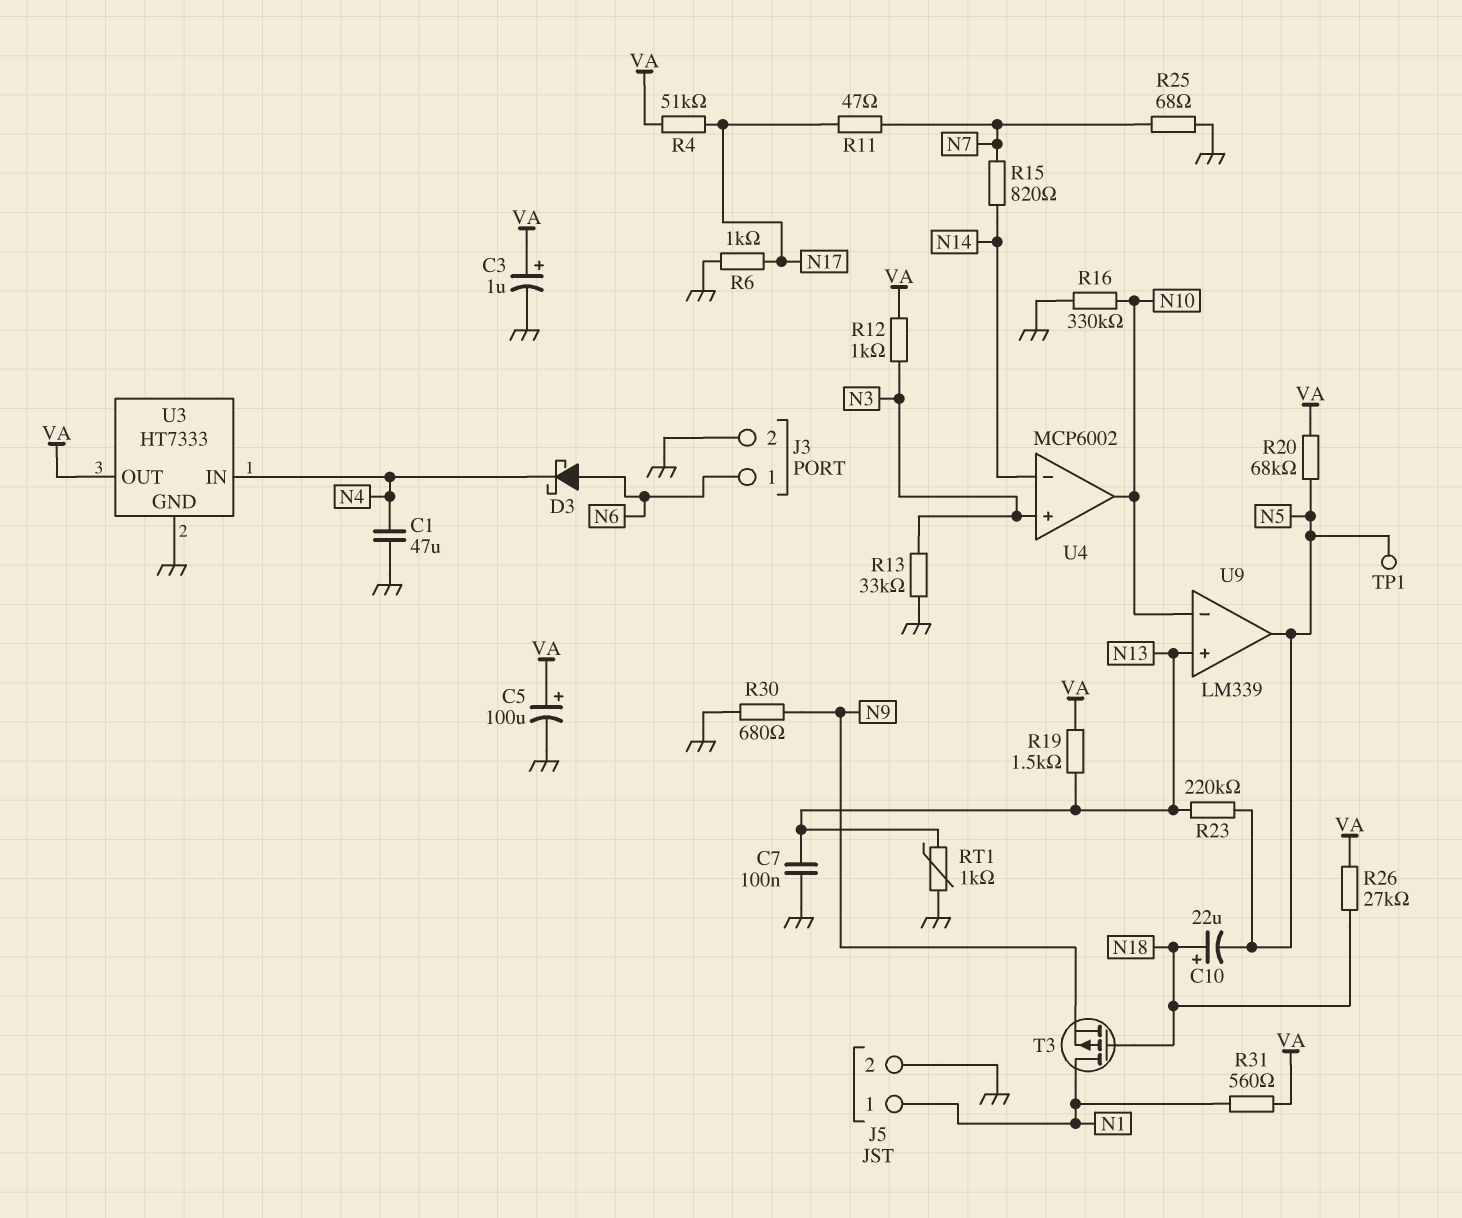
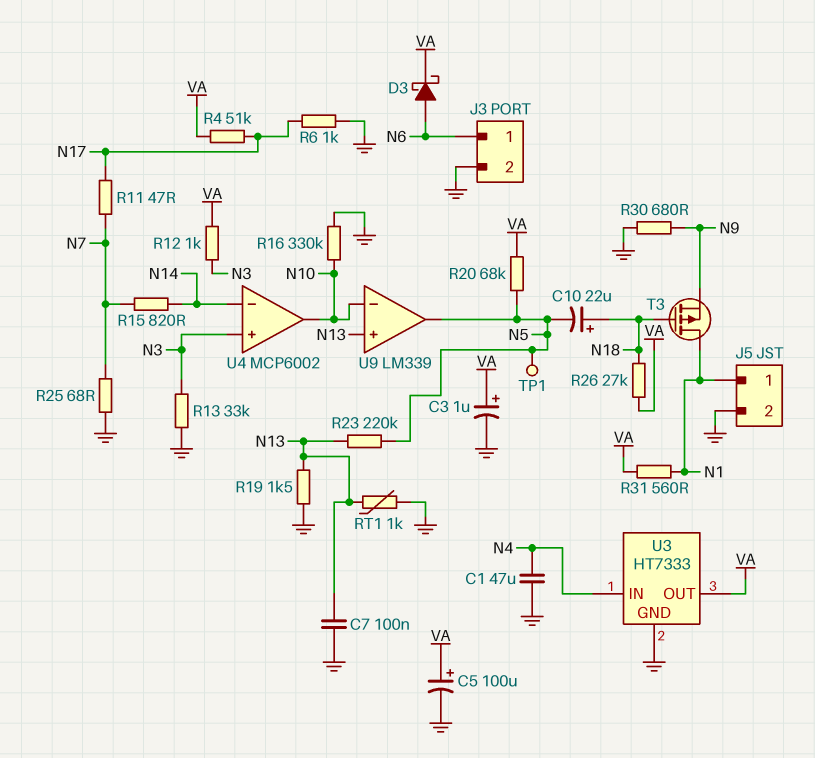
D3: schottky (A N6, K N4) -> schottky (A N6, K VA)
R19: 1.5k (N13, VA) -> 1.5k (GND, N13)

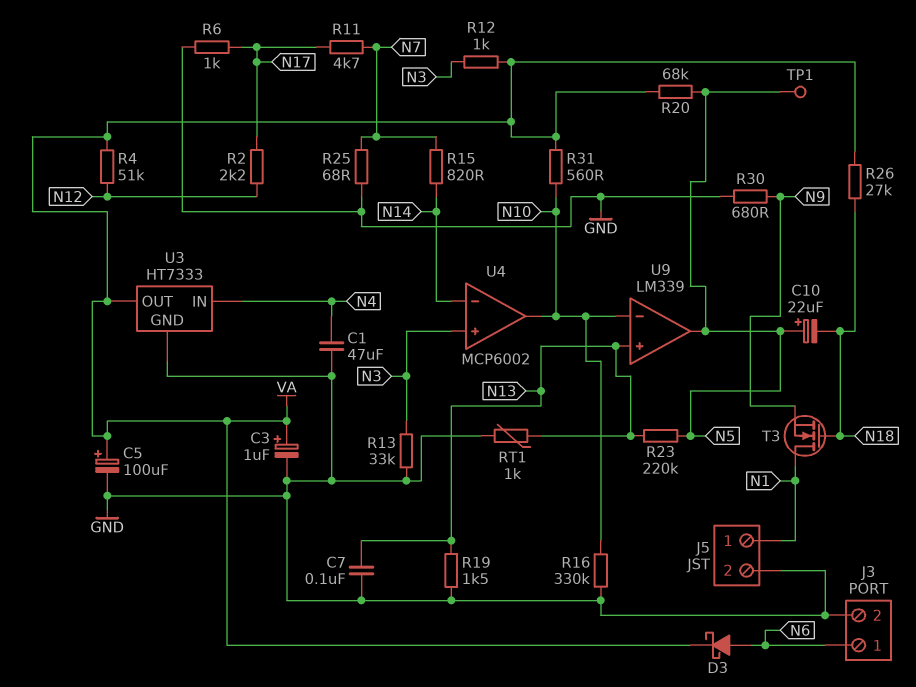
C10: 22uF (plus N18, minus N5) -> 22uF (plus N5, minus N18)
R2: none -> 2.2k (N12, N17)
R4: 51k (N17, VA) -> 51k (N12, VA)
R11: 47 (N7, N17) -> 4.7k (N7, N17)
R31: 560 (N1, VA) -> 560 (N10, VA)
T3: PMOS (G N18, D N1, S N9) -> NMOS (G N18, D N1, S N9)

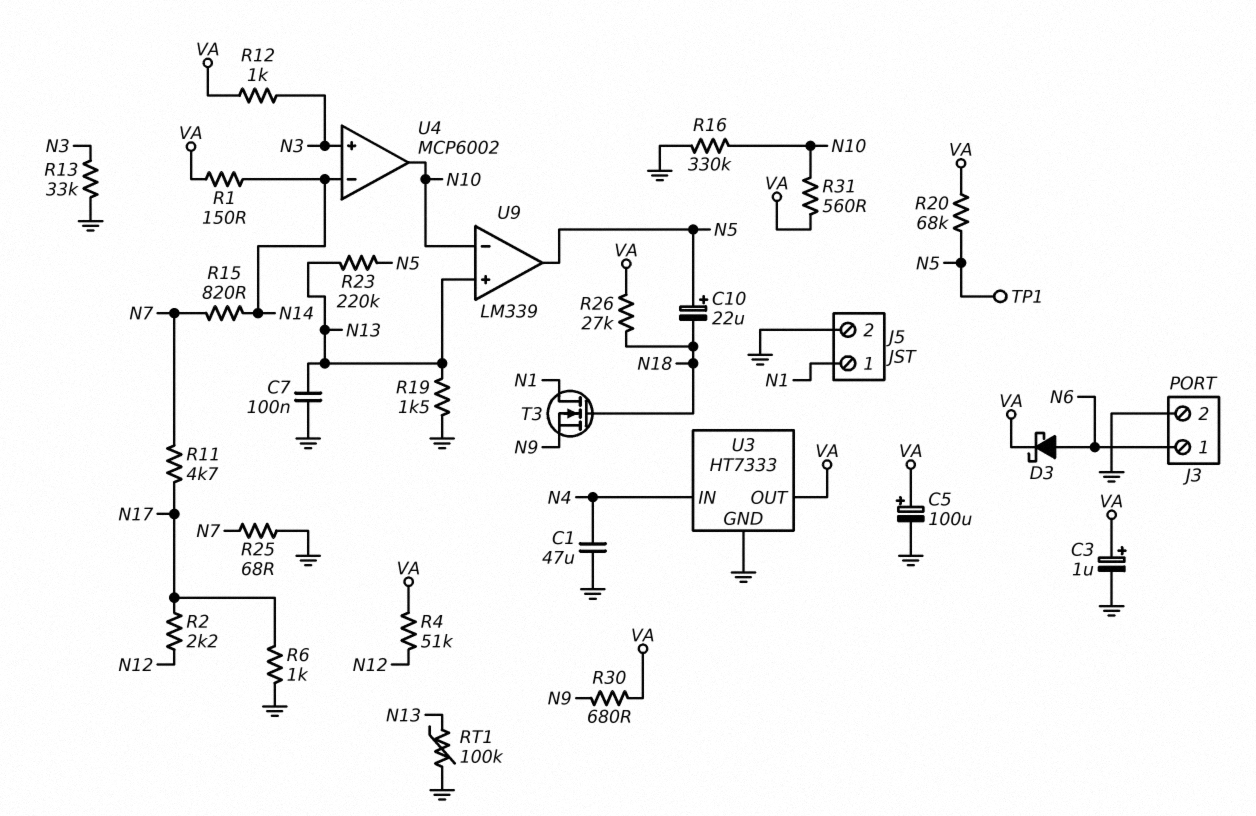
R1: none -> 150 (N14, VA)
R30: 680 (GND, N9) -> 680 (N9, VA)
RT1: 1k (GND, N13) -> 100k (GND, N13)

